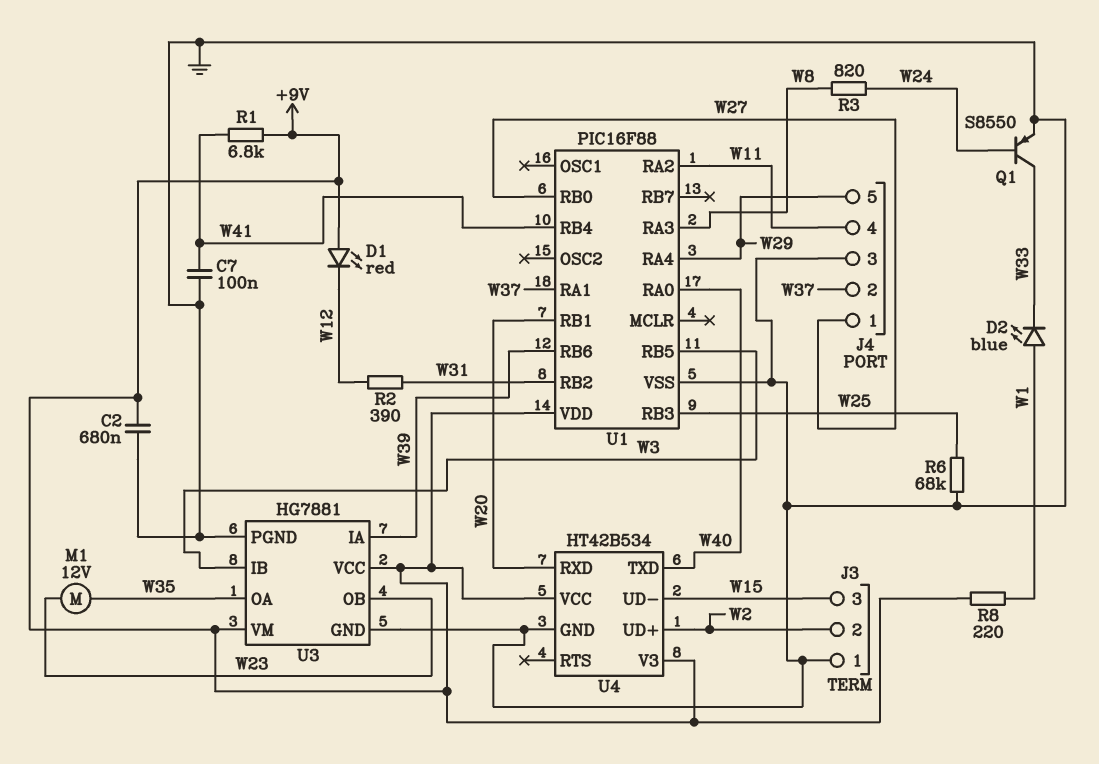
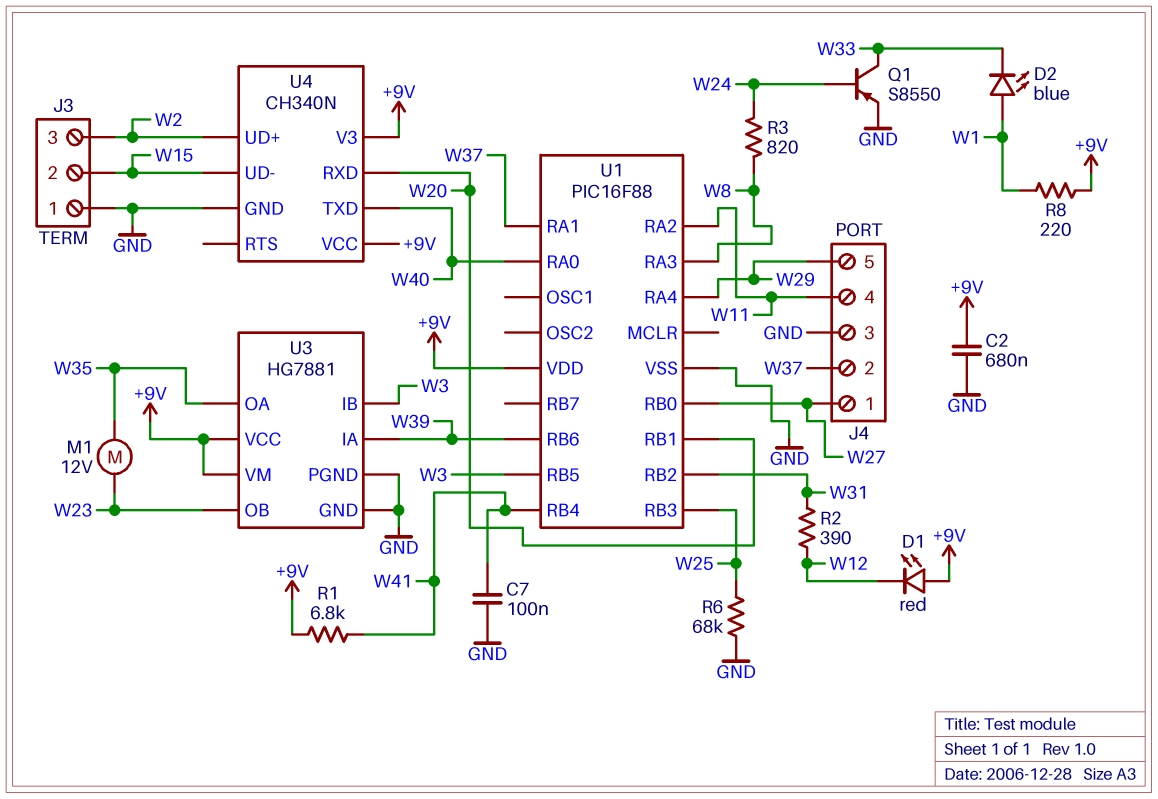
J3 pin 2: W2 -> W15
J3 pin 3: W15 -> W2
U4: HT42B534 -> CH340N

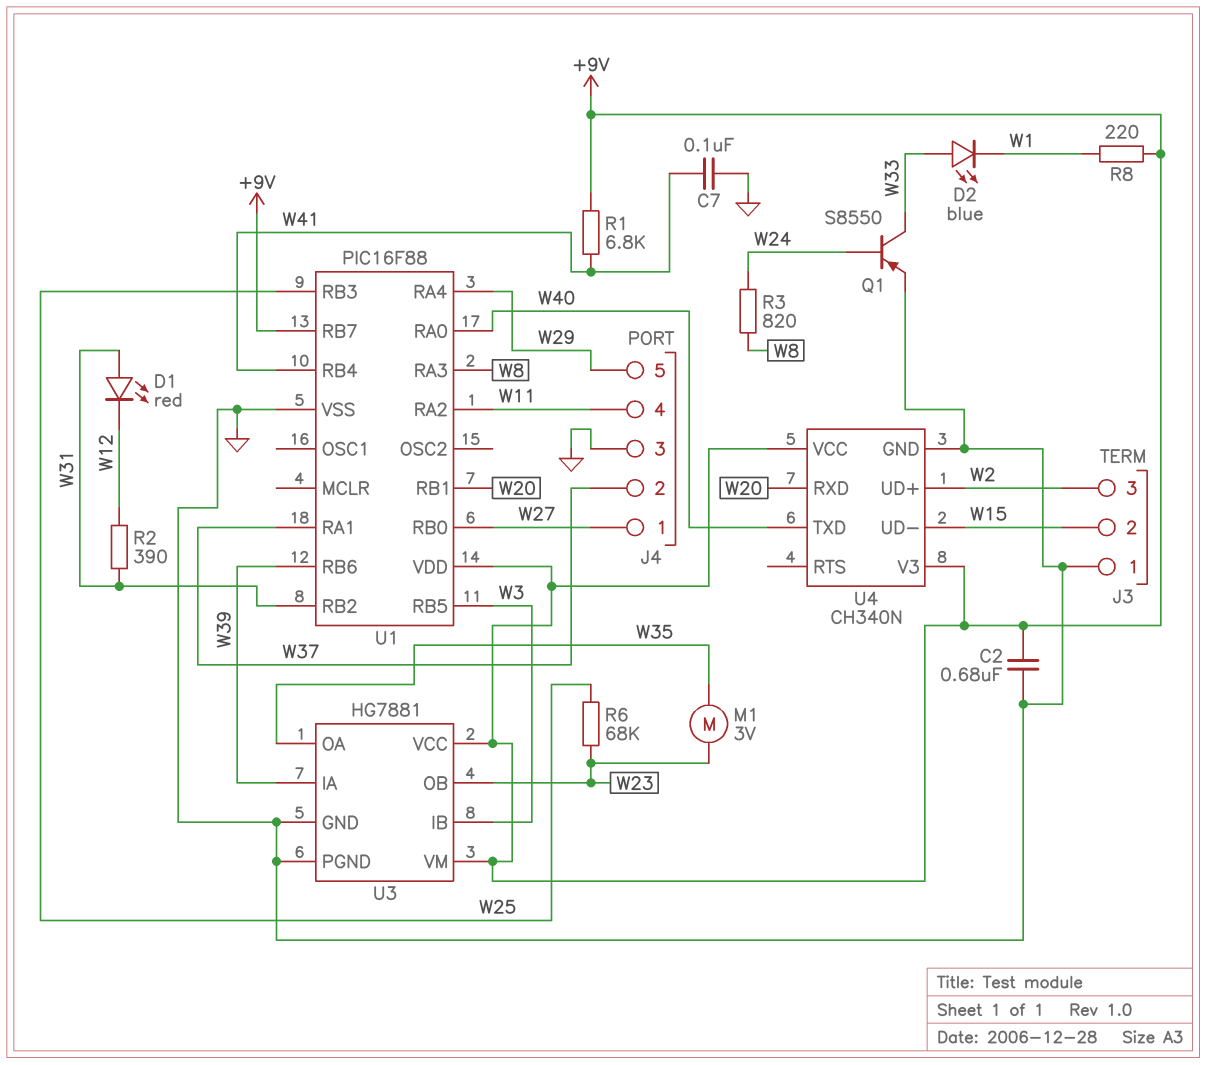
D1: LED red (A +9V, K W12) -> LED red (A W31, K W12)
D2: LED blue (A W1, K W33) -> LED blue (A W33, K W1)
M1: motor 12V (W23, W35) -> motor 3V (W23, W35)
R6: 68k (GND, W25) -> 68k (W23, W25)
U1 pin RB7: none -> +9V

